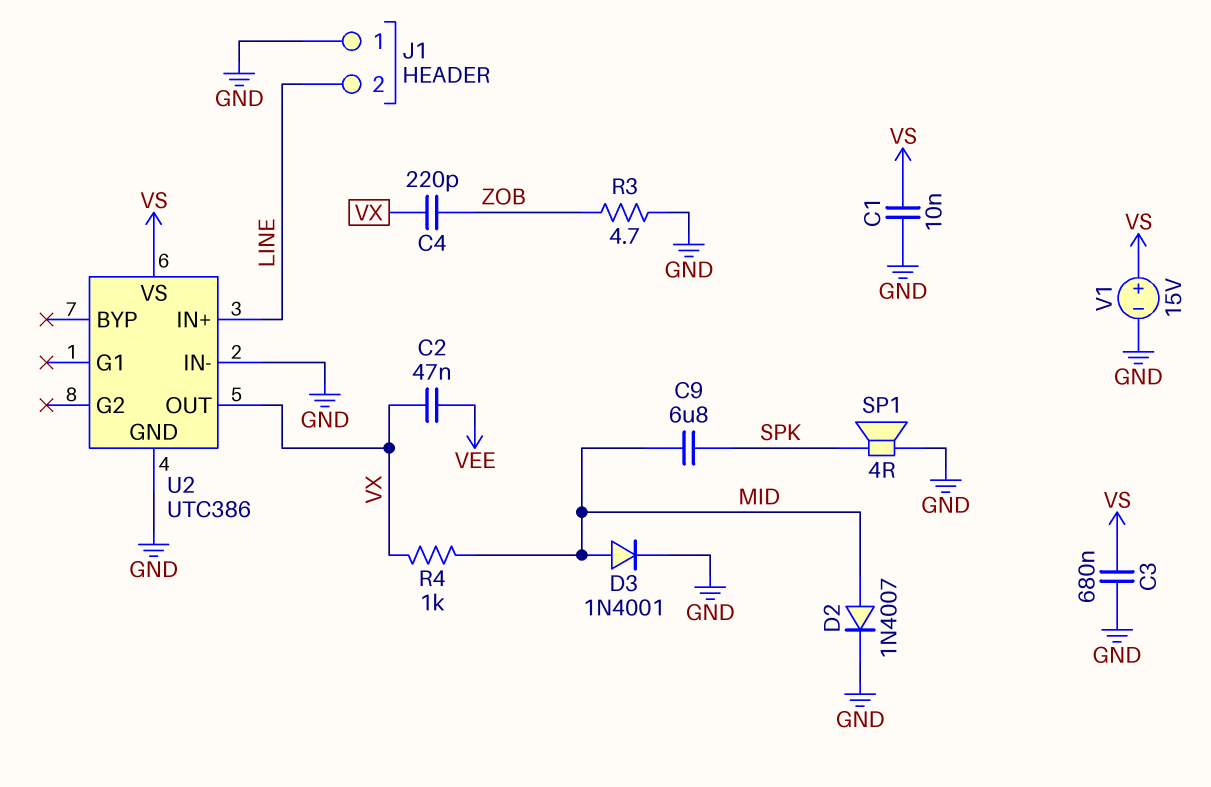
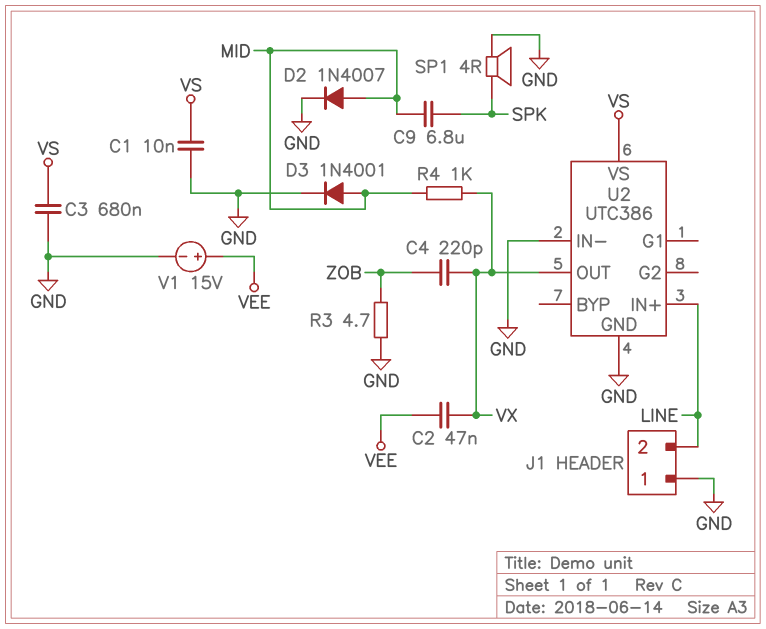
V1: 15V (plus VS, minus GND) -> 15V (plus VEE, minus GND)

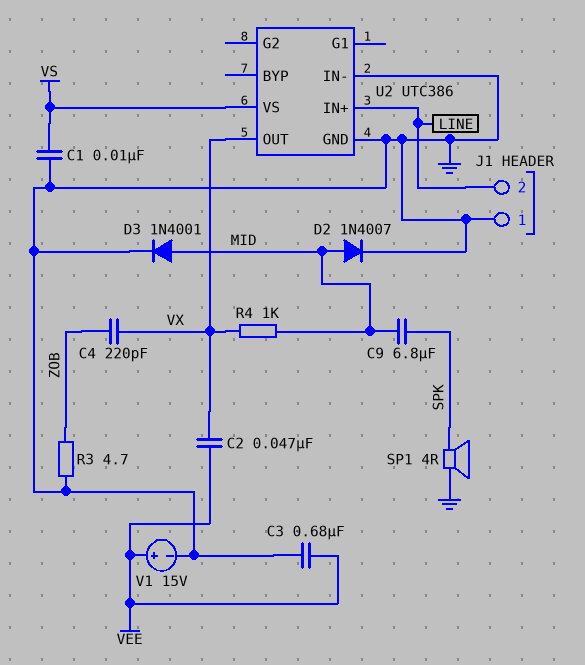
C3: 680nF (GND, VS) -> 680nF (GND, VEE)

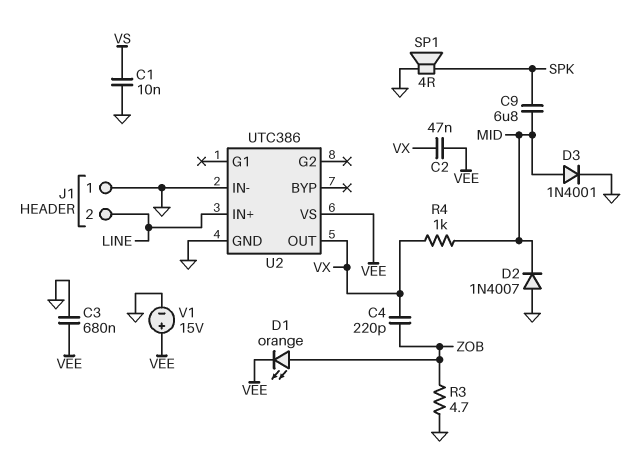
D1: none -> LED orange (A ZOB, K VEE)
D2: diode 1N4007 (A MID, K GND) -> diode 1N4007 (A GND, K MID)
U2 pin VS: VS -> VEE

